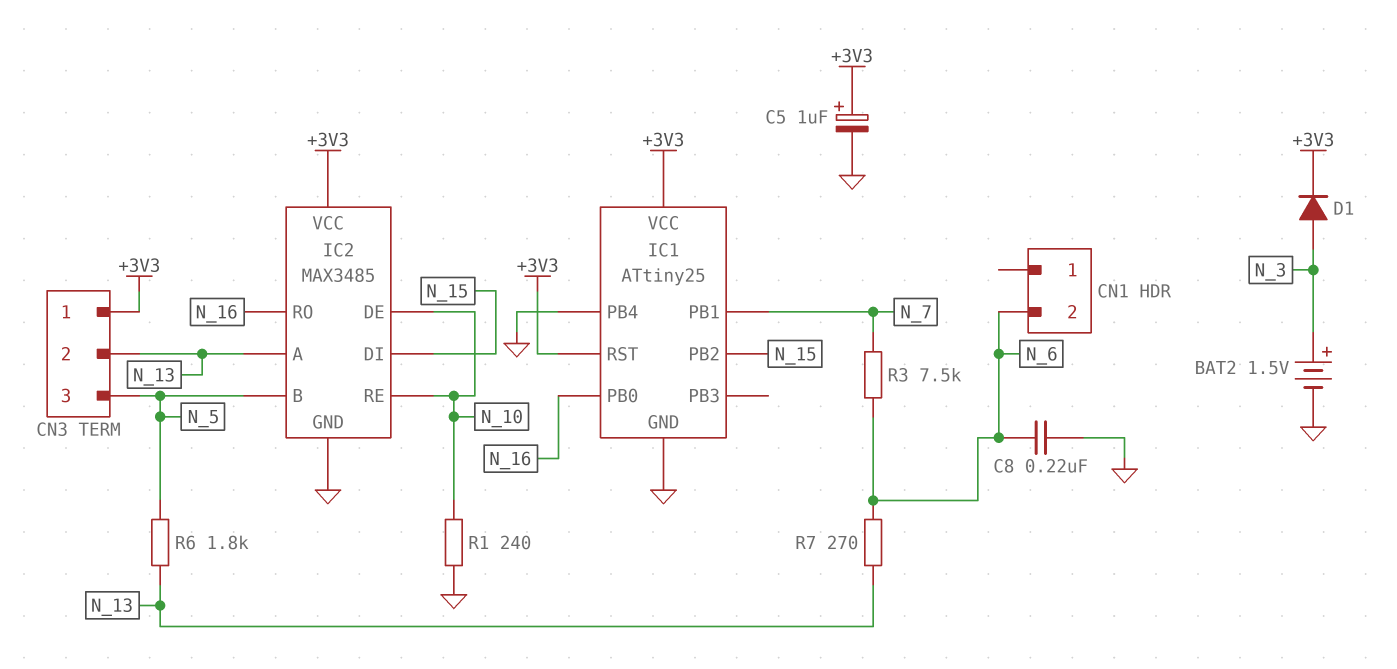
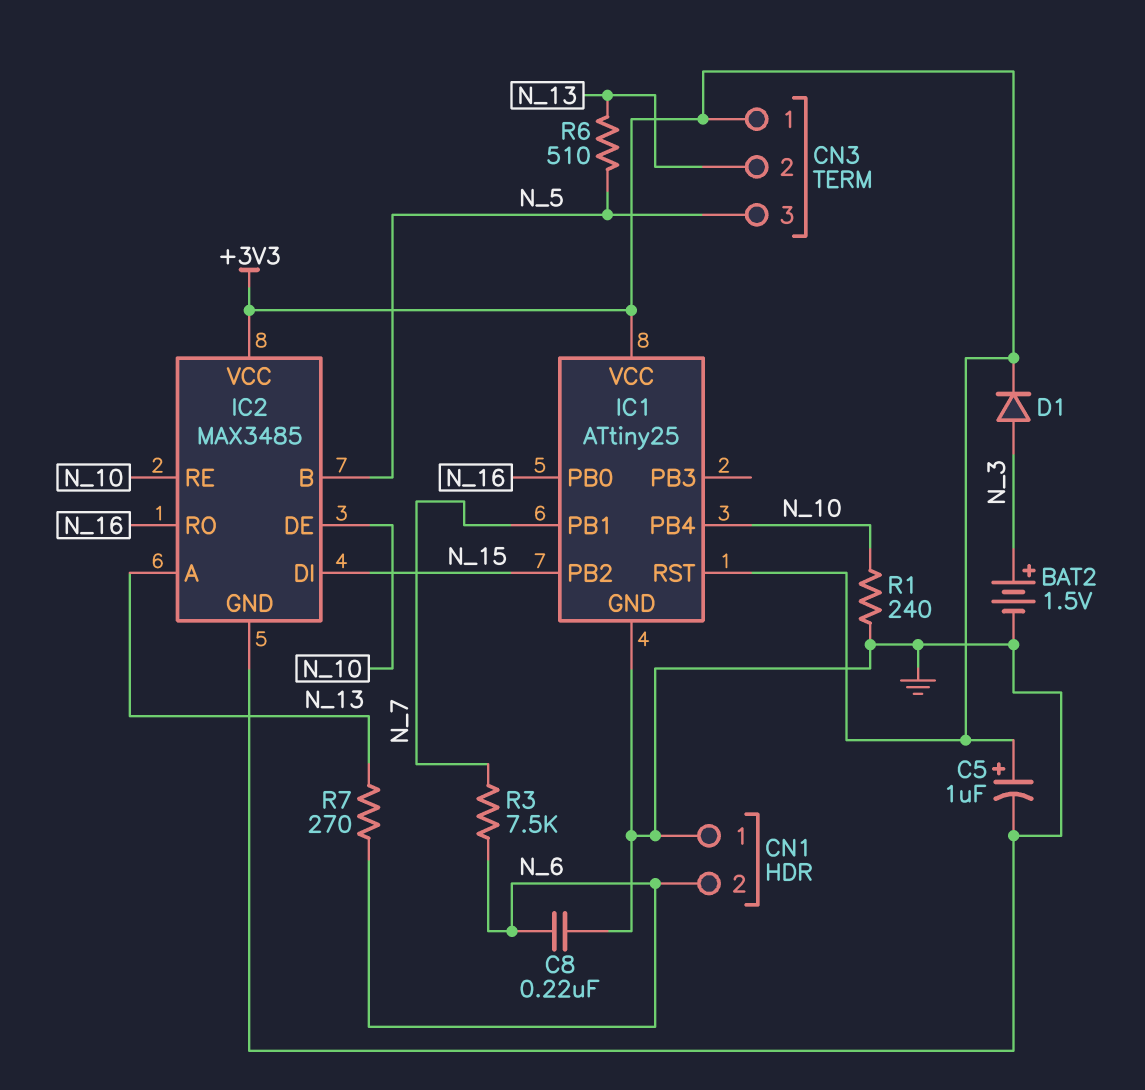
CN1 pin 1: none -> GND
IC1 pin PB4: GND -> N_10
R6: 1.8k (N_5, N_13) -> 510 (N_5, N_13)

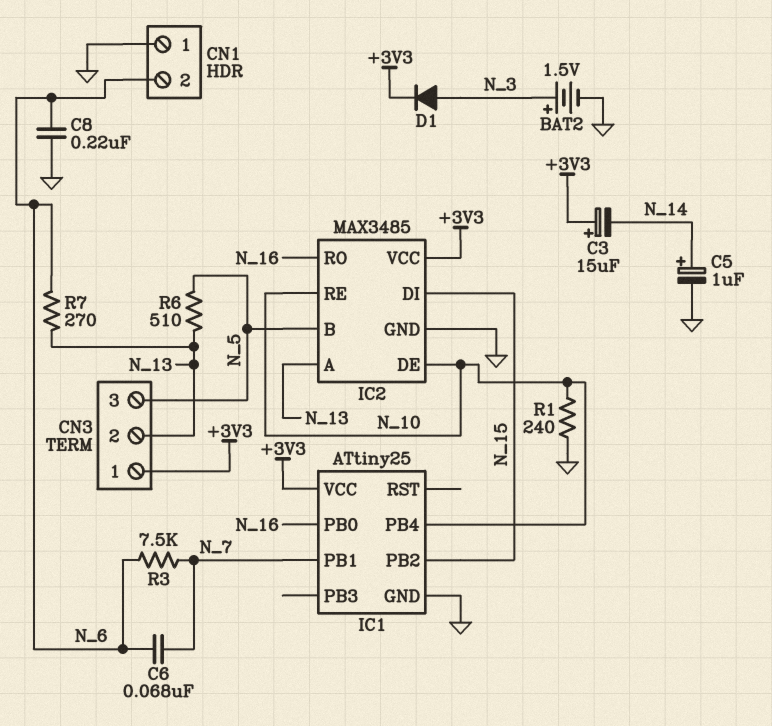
C3: none -> 15uF (plus +3V3, minus N_14)
C5: 1uF (plus +3V3, minus GND) -> 1uF (plus N_14, minus GND)
C6: none -> 68nF (N_6, N_7)
IC1 pin RST: +3V3 -> none

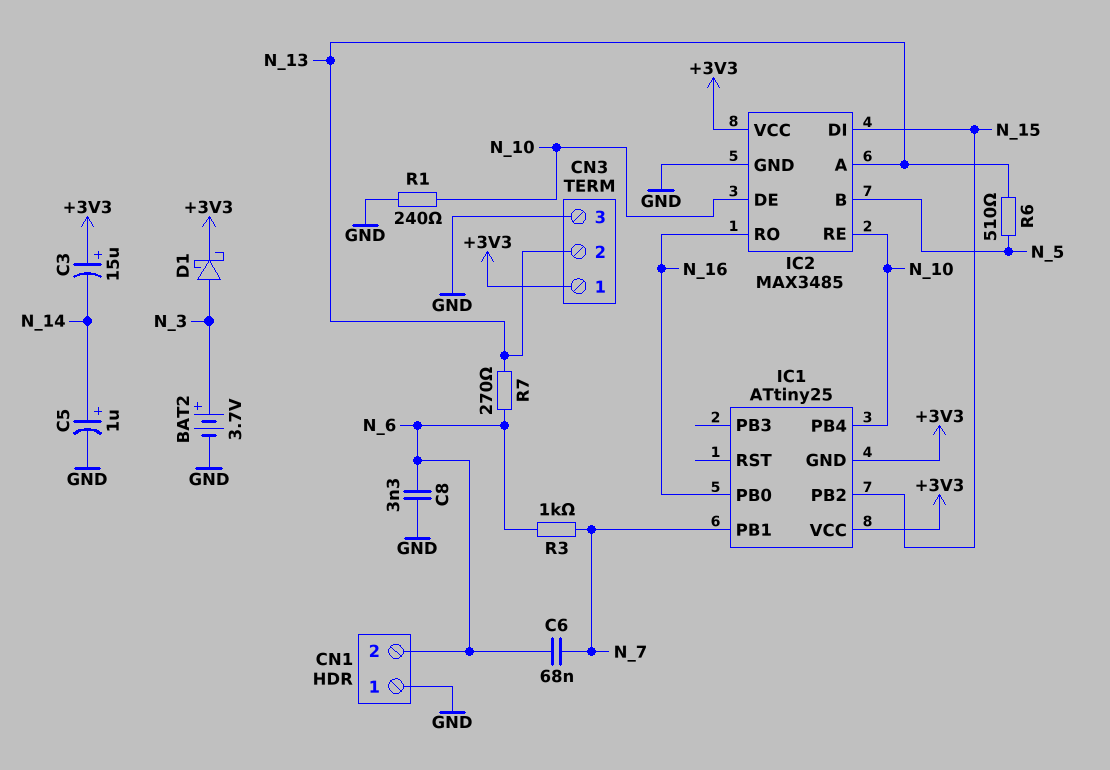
BAT2: 1.5V (plus N_3, minus GND) -> 3.7V (plus N_3, minus GND)
C8: 220nF (GND, N_6) -> 3.3nF (GND, N_6)
CN3 pin 3: N_5 -> GND
D1: diode (A N_3, K +3V3) -> schottky (A N_3, K +3V3)
IC1 pin GND: GND -> +3V3
R3: 7.5k (N_6, N_7) -> 1k (N_6, N_7)

